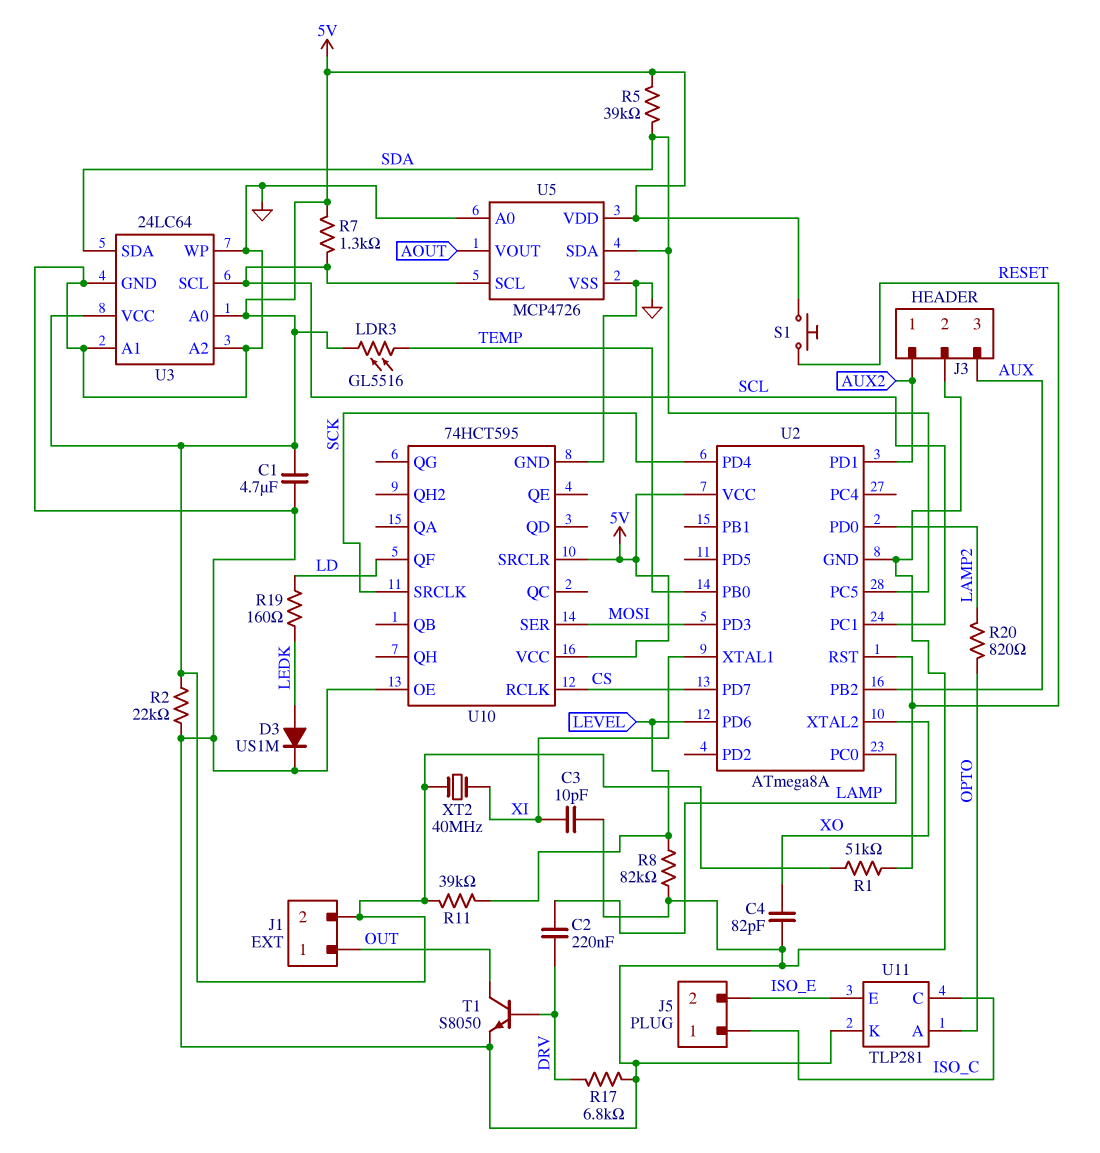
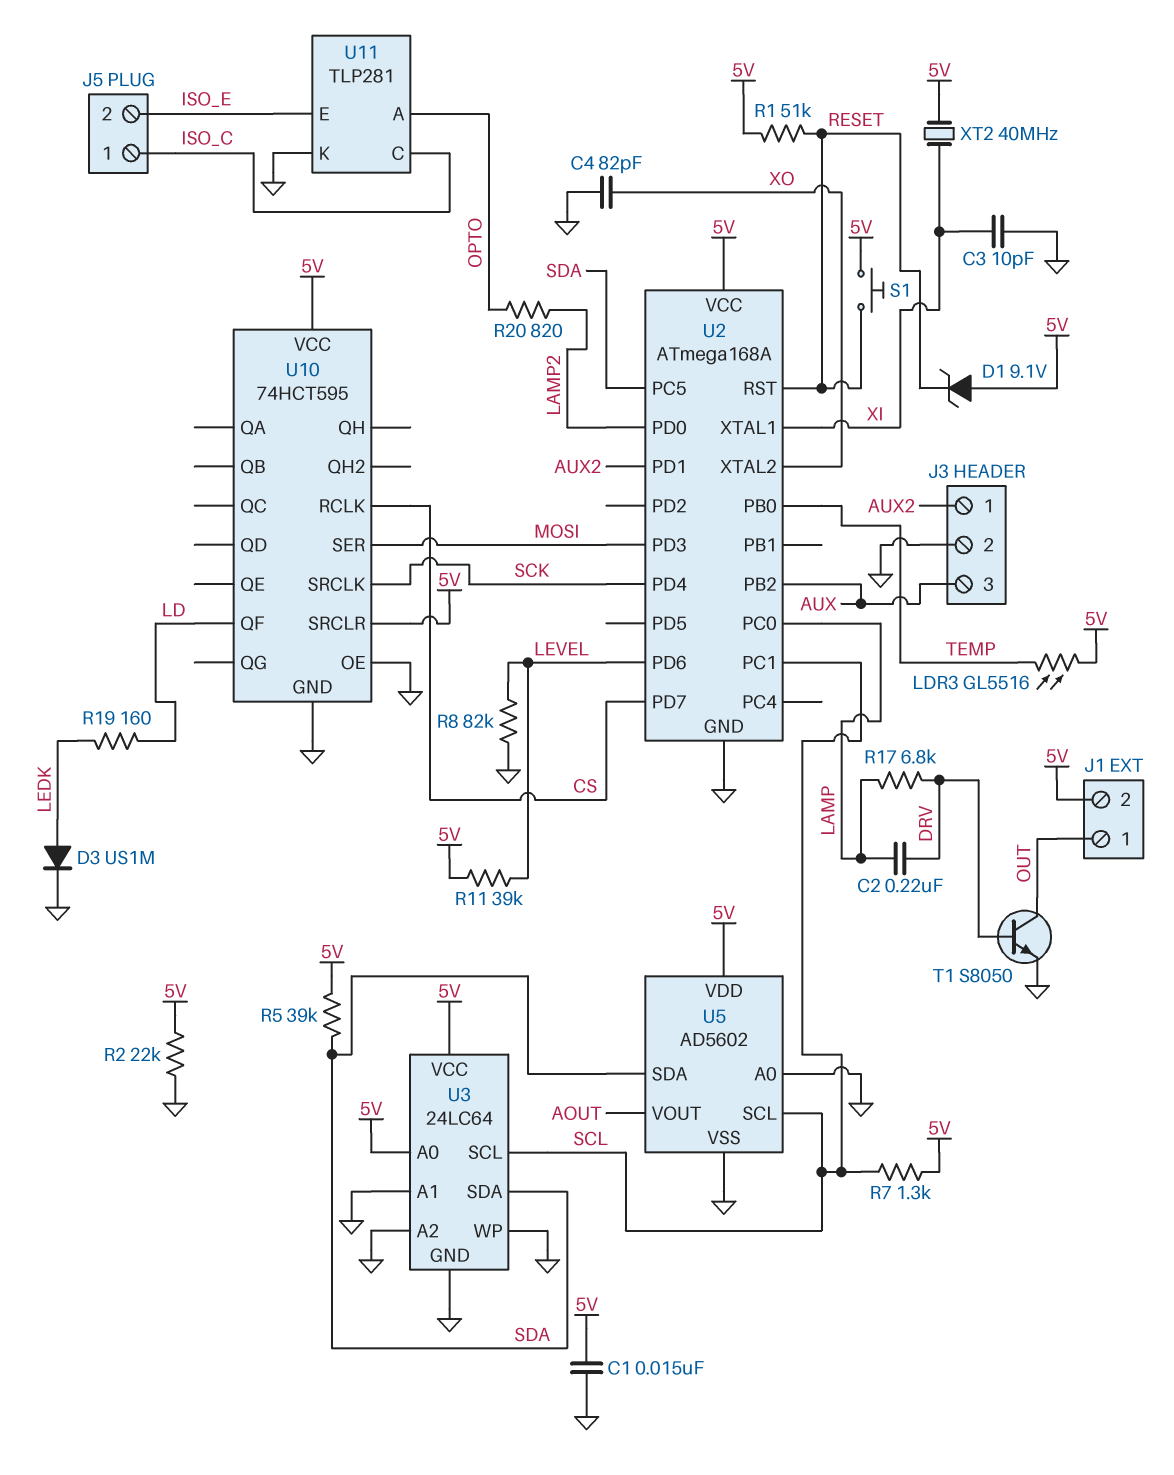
C1: 4.7uF (5V, GND) -> 15nF (5V, GND)
D1: none -> zener 9.1V (A 5V, K RESET)
R17: 6.8k (DRV, GND) -> 6.8k (DRV, LAMP)
U2: ATmega8A -> ATmega168A
U5: MCP4726 -> AD5602

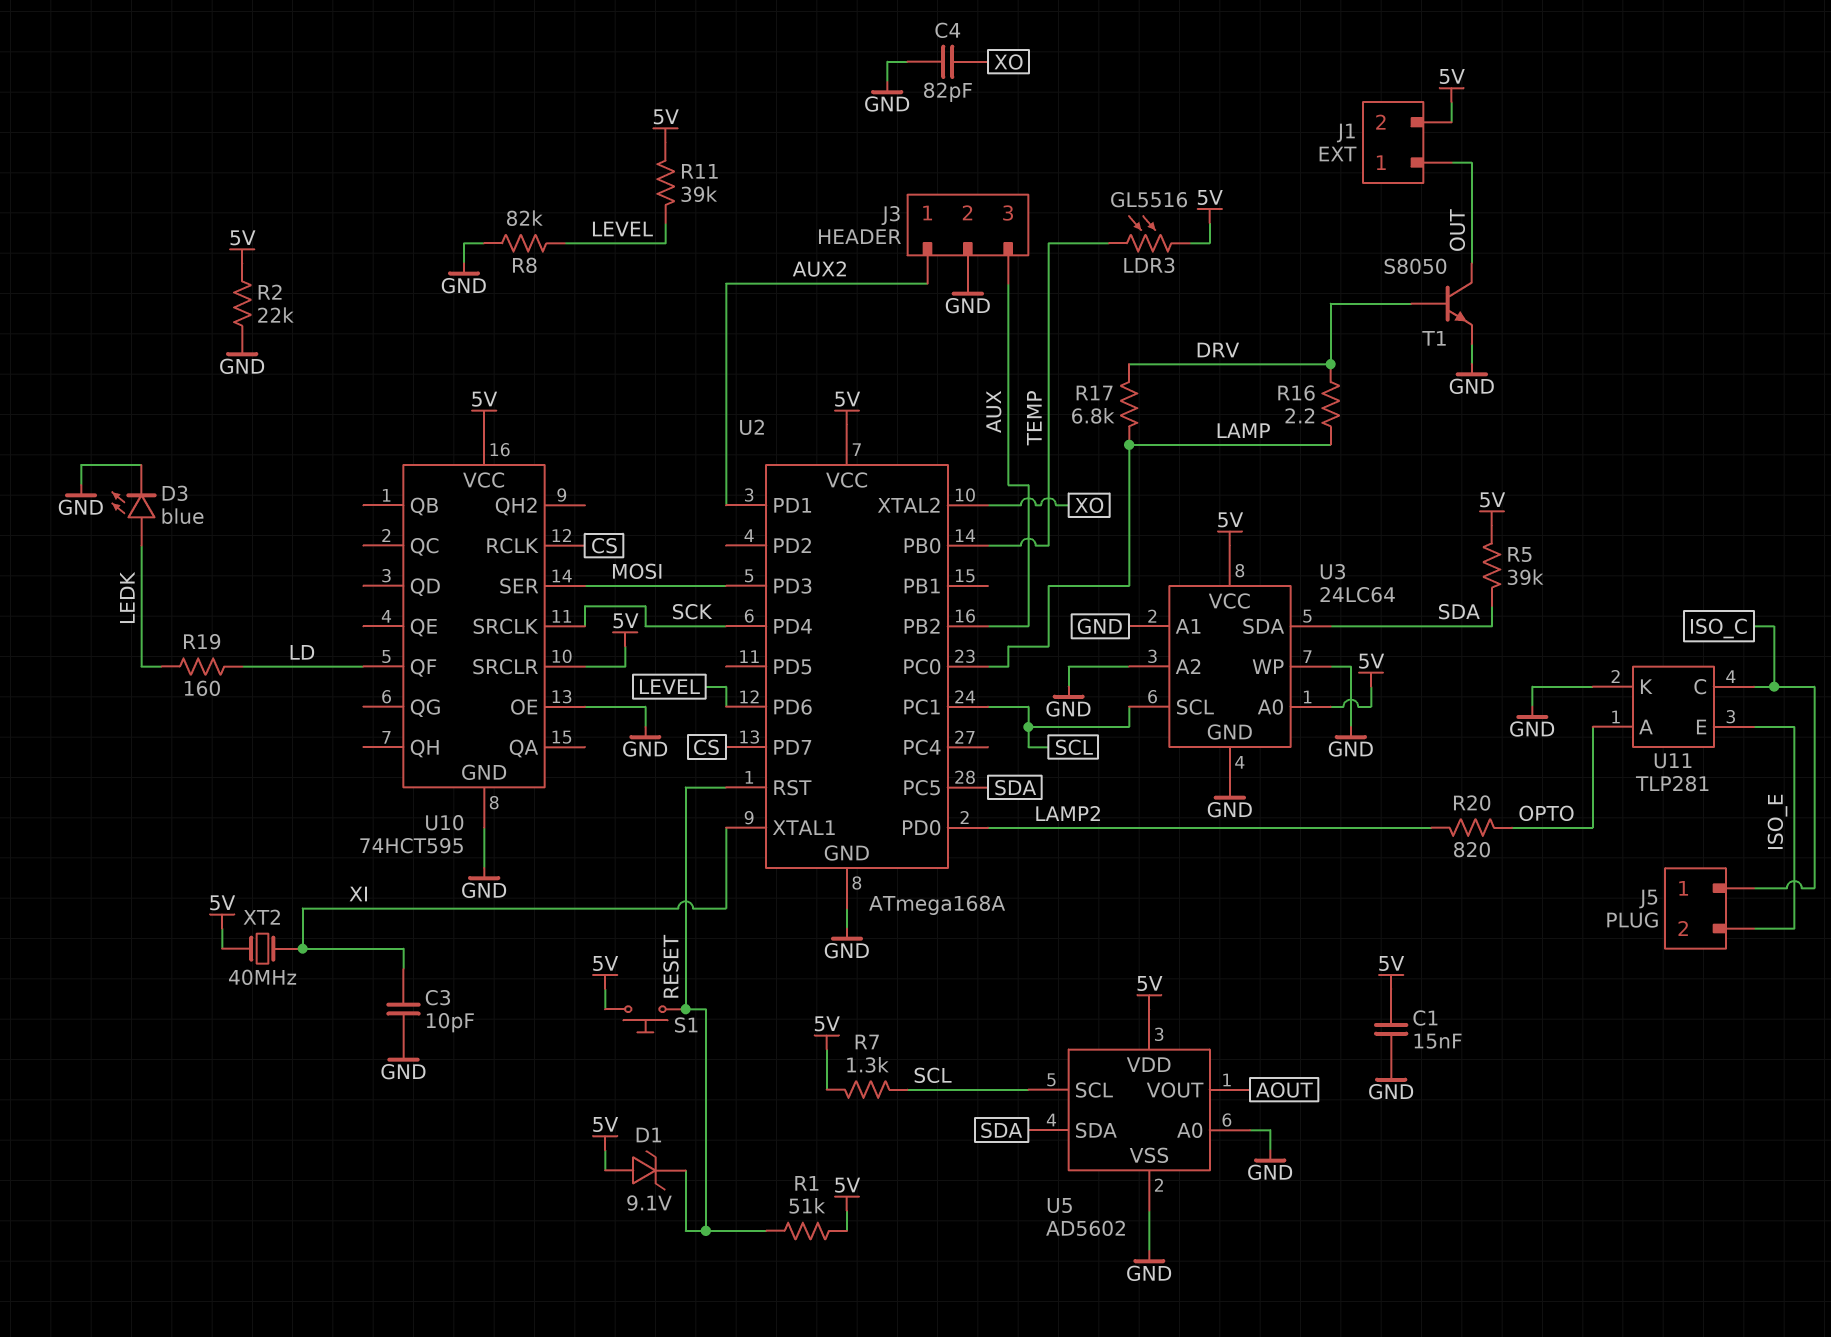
C2: 220nF (DRV, LAMP) -> none
D3: diode US1M (A LEDK, K GND) -> LED blue (A LEDK, K GND)
R16: none -> 2.2 (DRV, LAMP)

